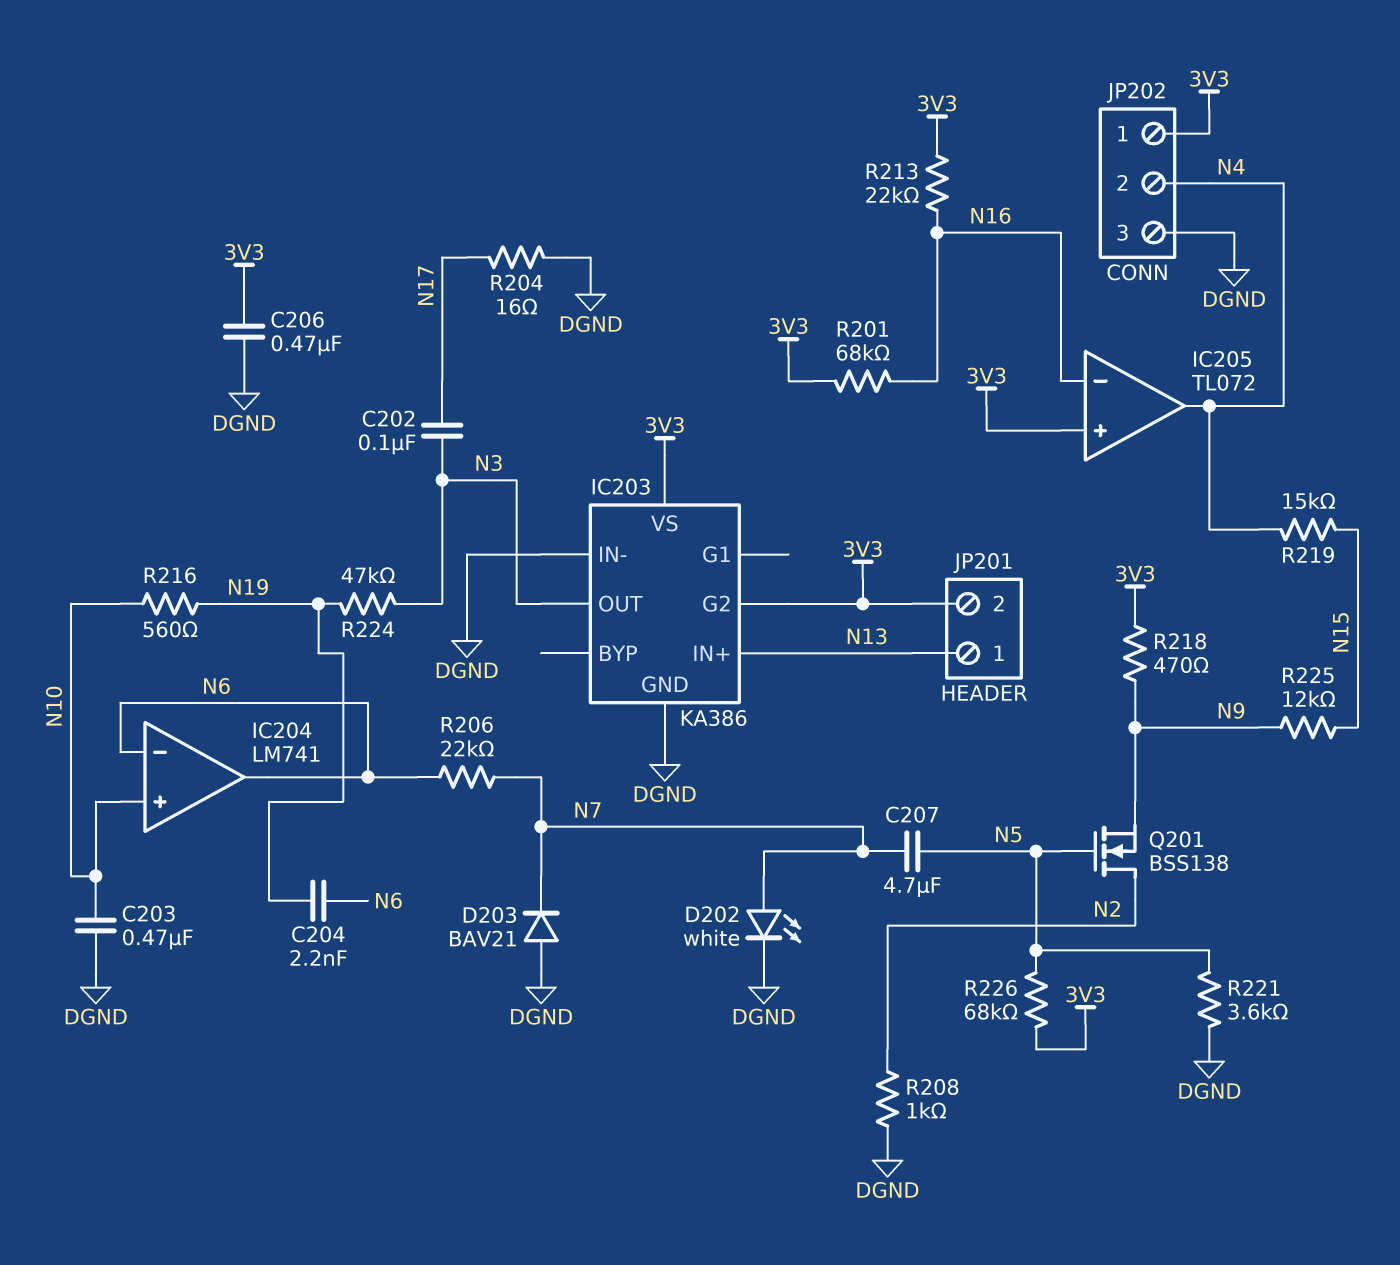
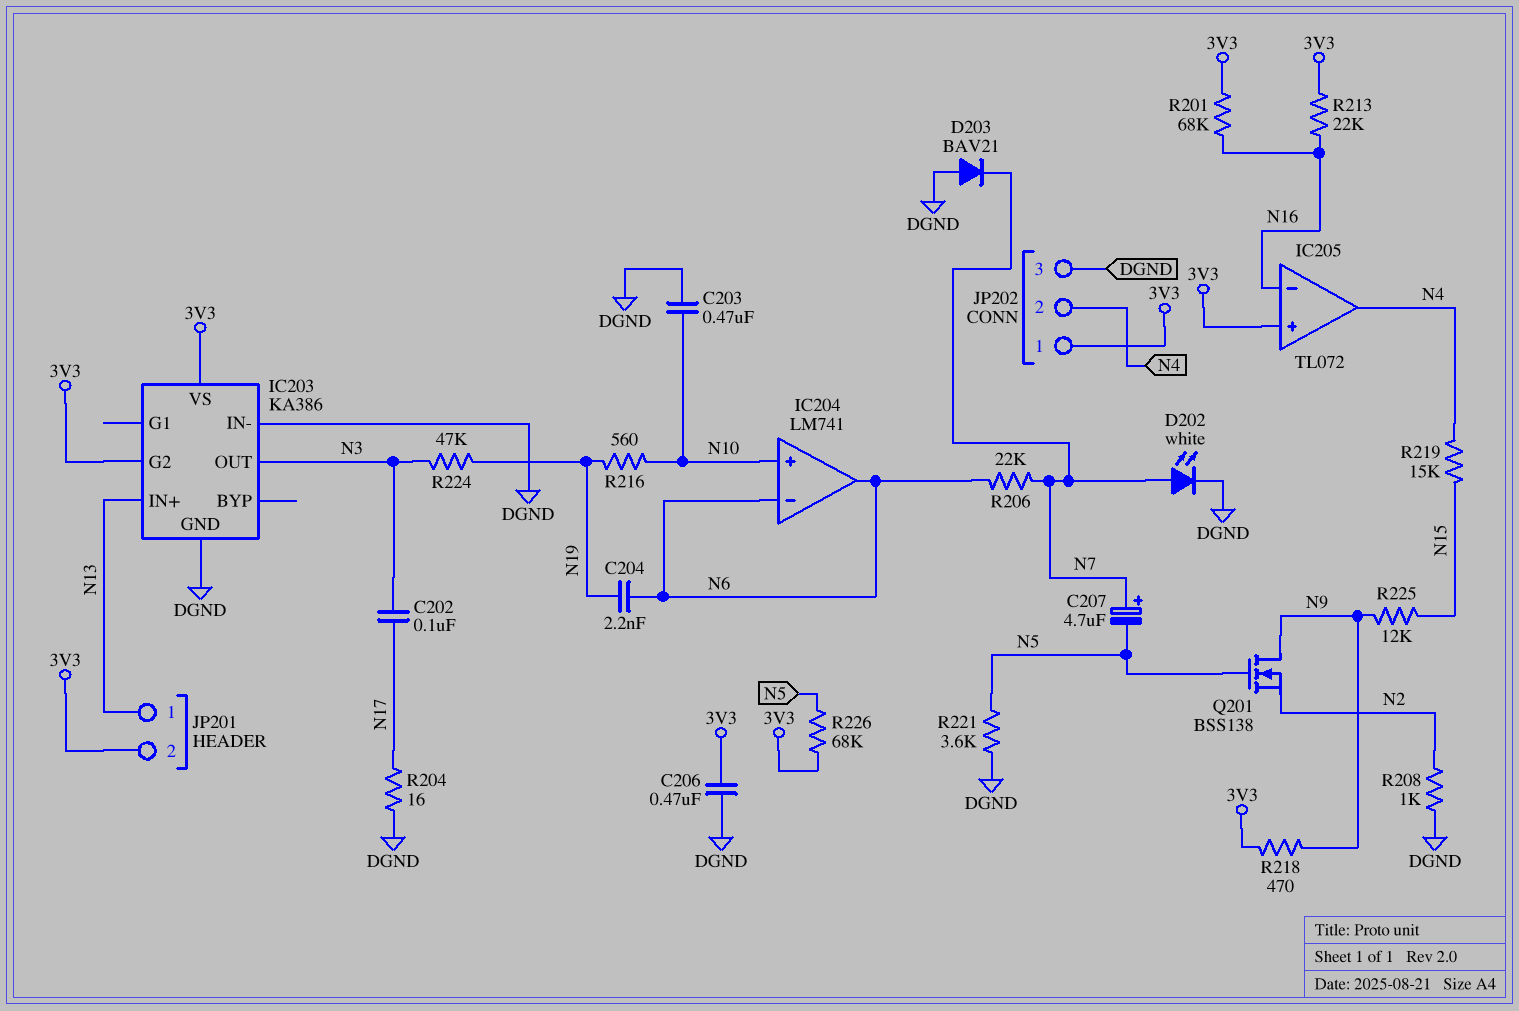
C207: 4.7uF (N5, N7) -> 4.7uF (plus N7, minus N5)
Q201: NMOS BSS138 (G N5, D N2, S N9) -> NMOS BSS138 (G N5, D N9, S N2)

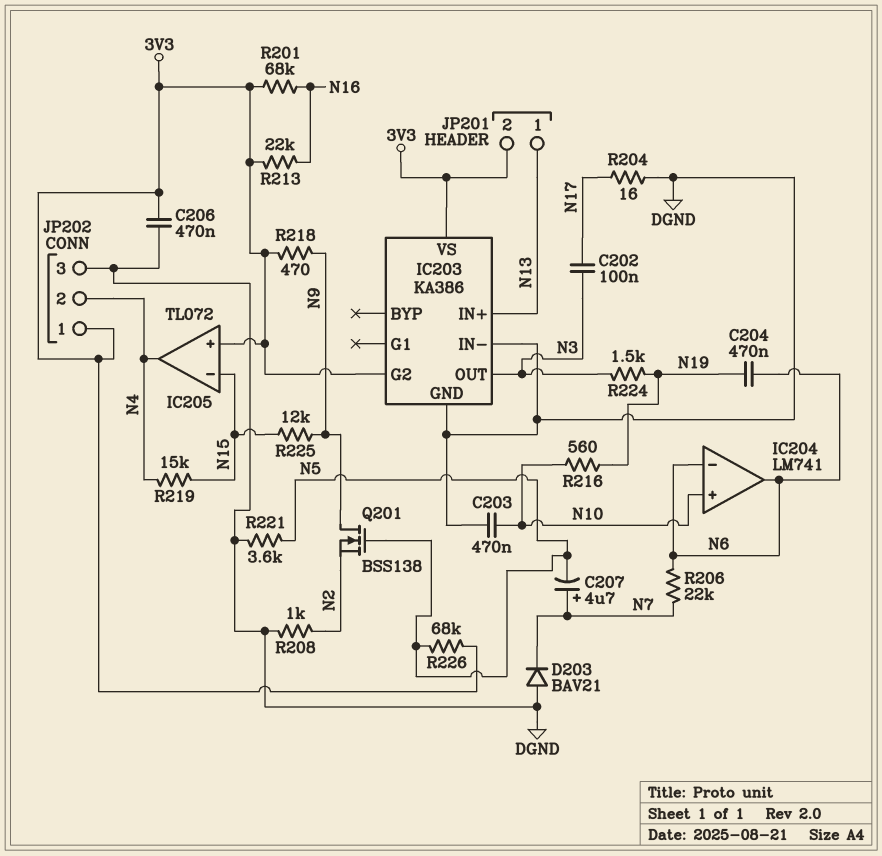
C204: 2.2nF (N6, N19) -> 470nF (N6, N19)
D202: LED white (A N7, K DGND) -> none
IC205 pin in-: N16 -> N15
R224: 47k (N3, N19) -> 1.5k (N3, N19)

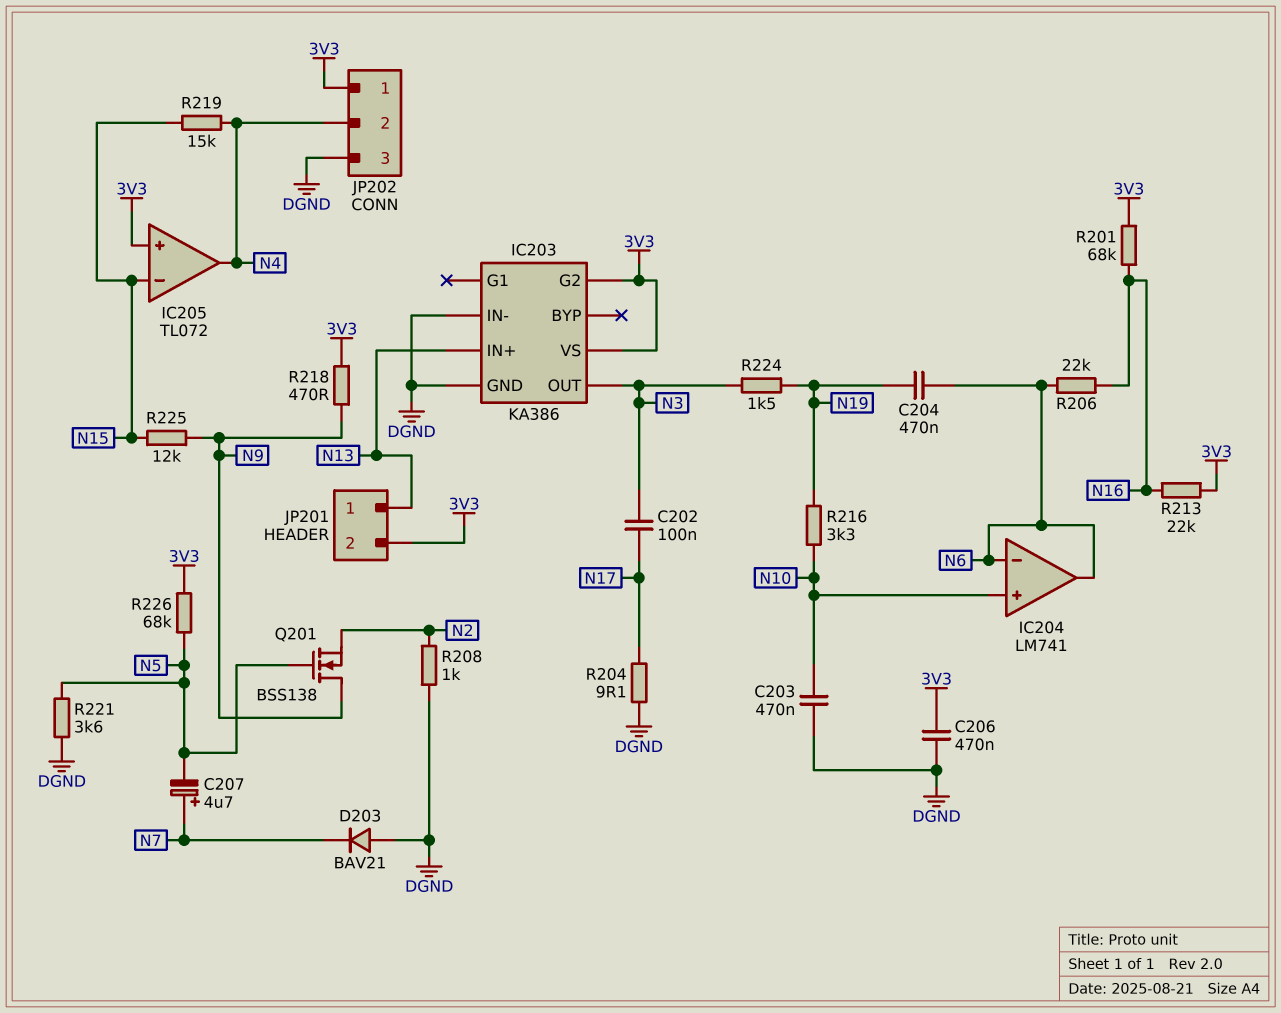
R204: 16 (DGND, N17) -> 9.1 (DGND, N17)
R206: 22k (N6, N7) -> 22k (N6, N16)
R216: 560 (N10, N19) -> 3.3k (N10, N19)

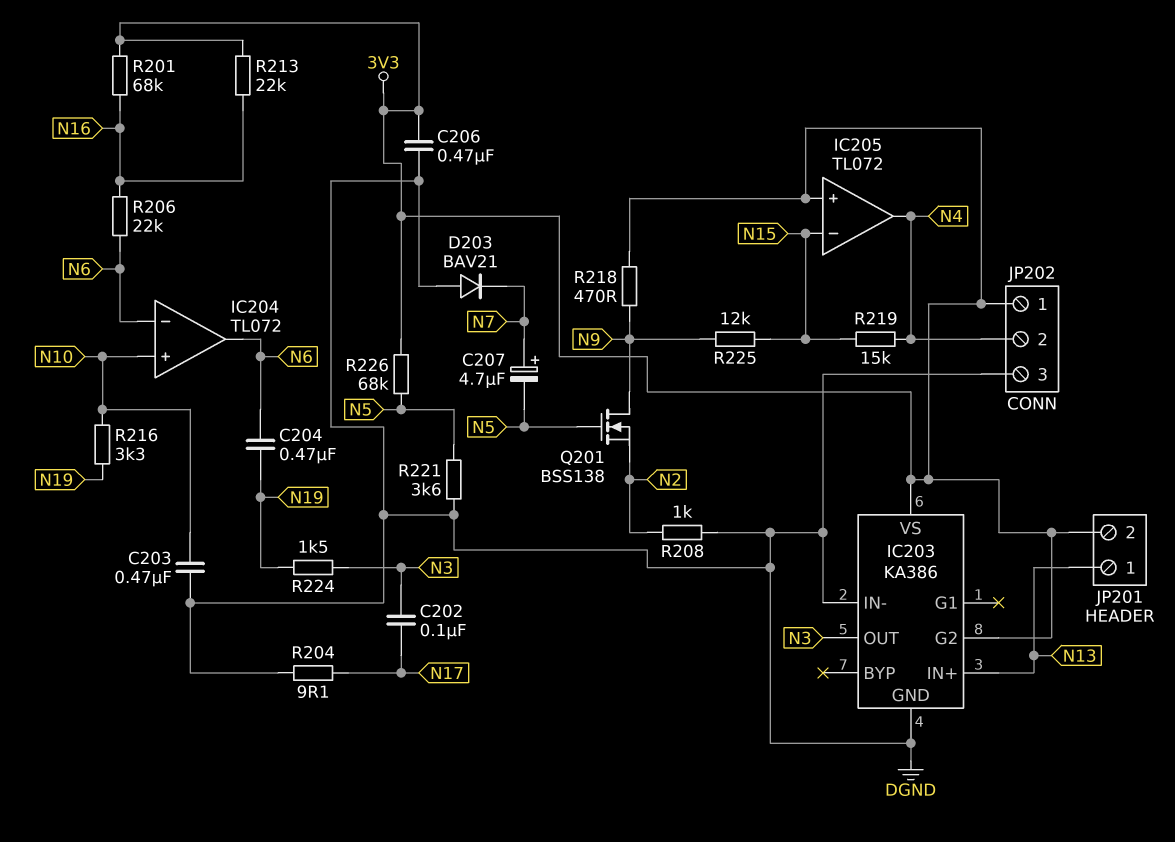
IC204: LM741 -> TL072

